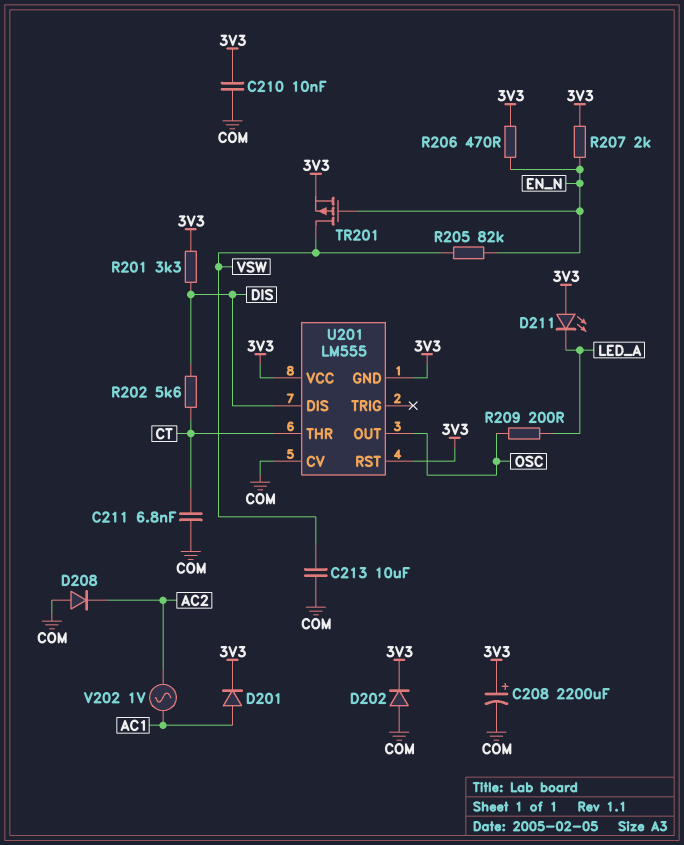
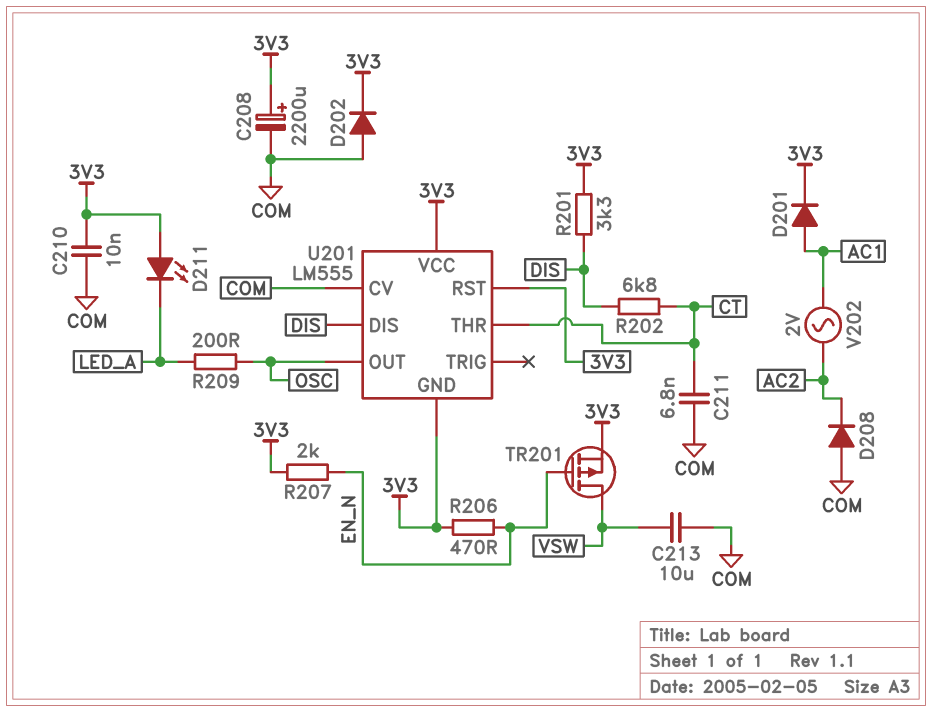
R202: 5.6k (CT, DIS) -> 6.8k (CT, DIS)
R205: 82k (EN_N, VSW) -> none
V202: AC 1V (AC1, AC2) -> AC 2V (AC1, AC2)

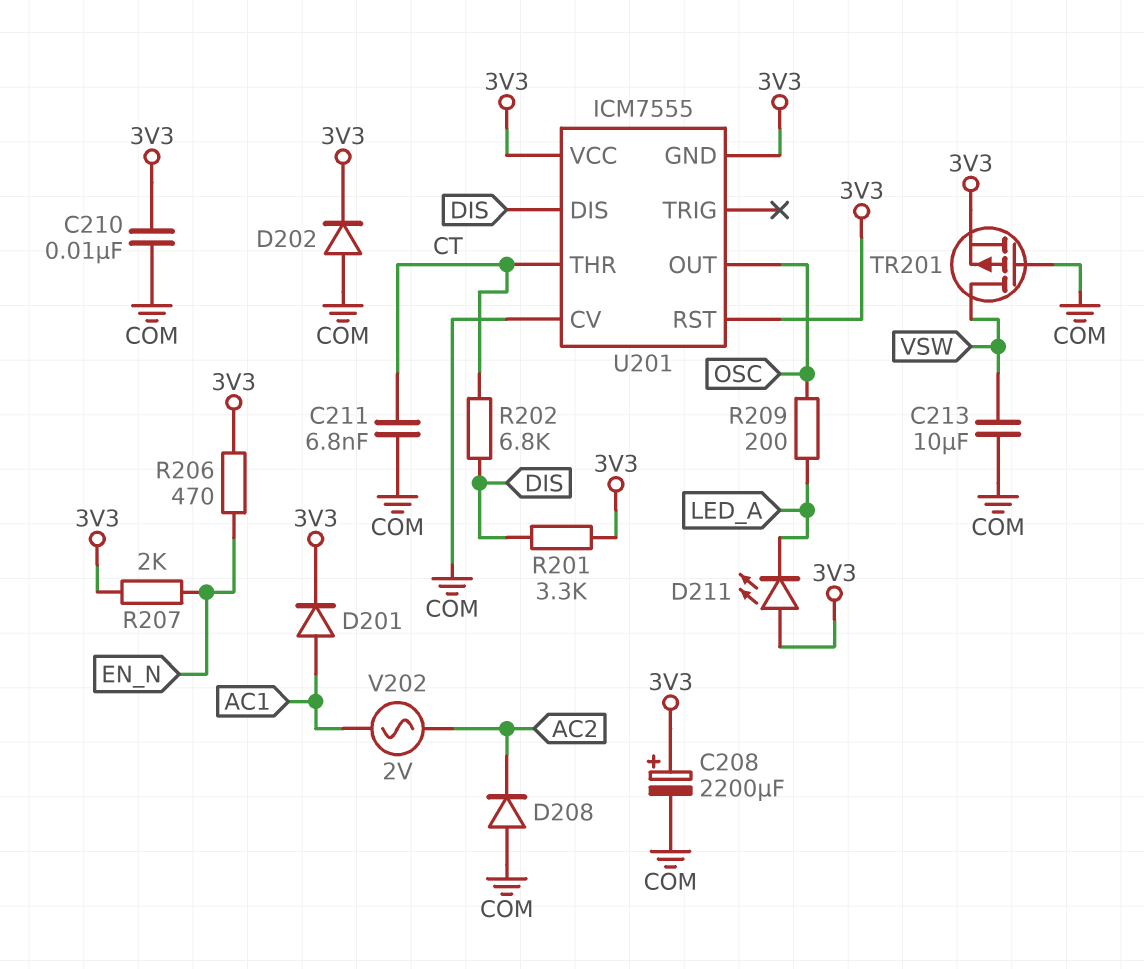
TR201: PMOS (G EN_N, D VSW, S 3V3) -> PMOS (G COM, D VSW, S 3V3)
U201: LM555 -> ICM7555

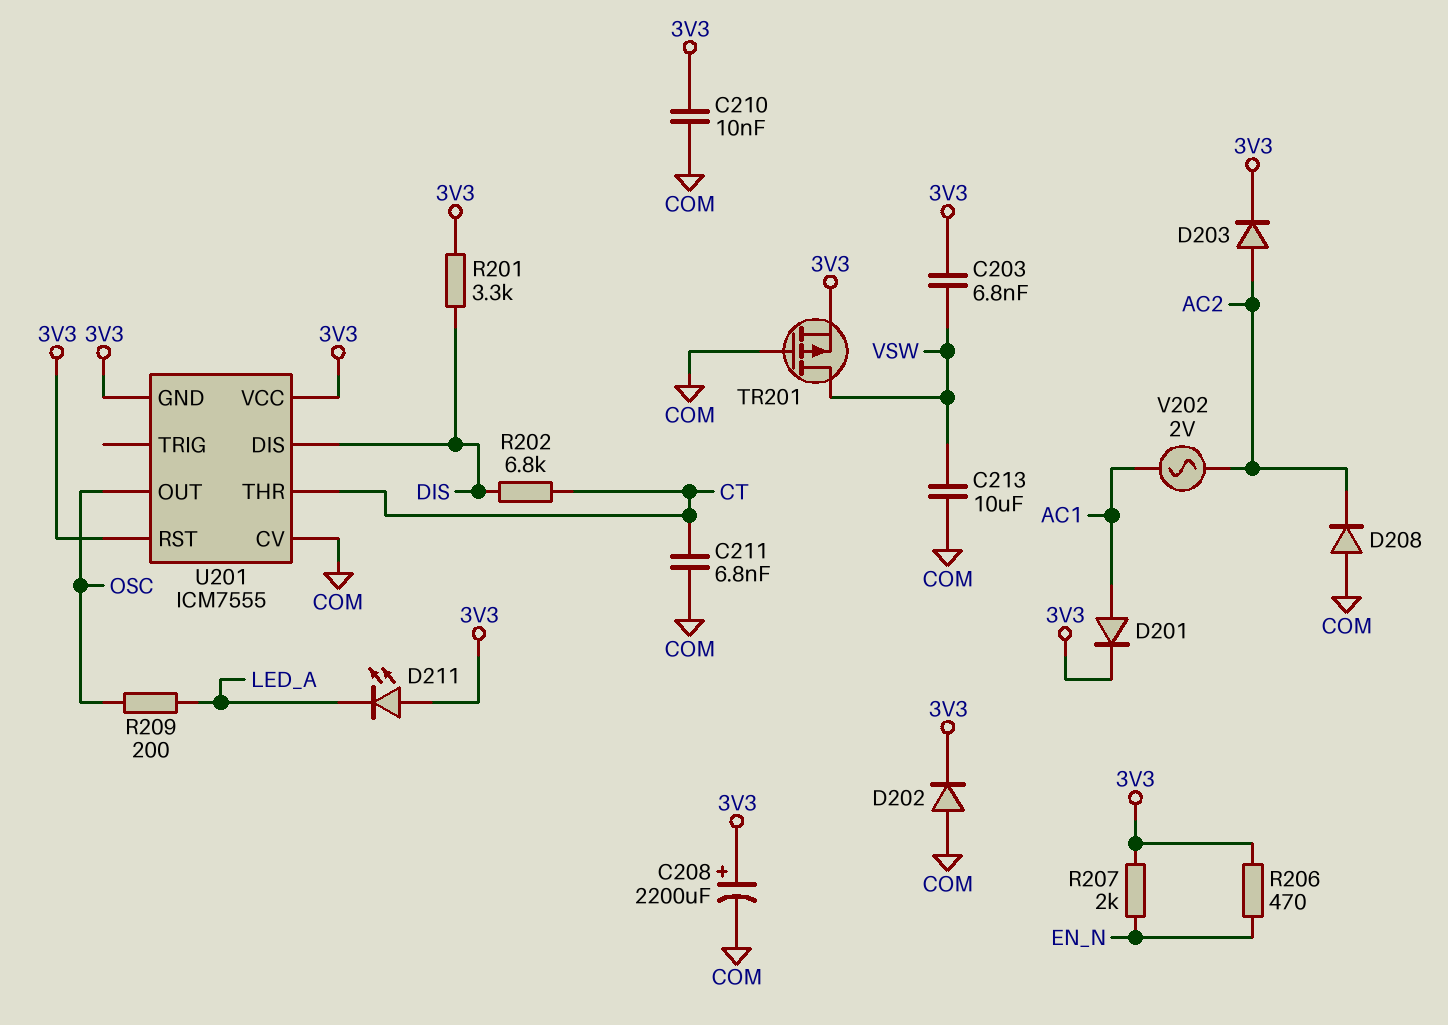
C203: none -> 6.8nF (3V3, VSW)
D203: none -> diode (A AC2, K 3V3)

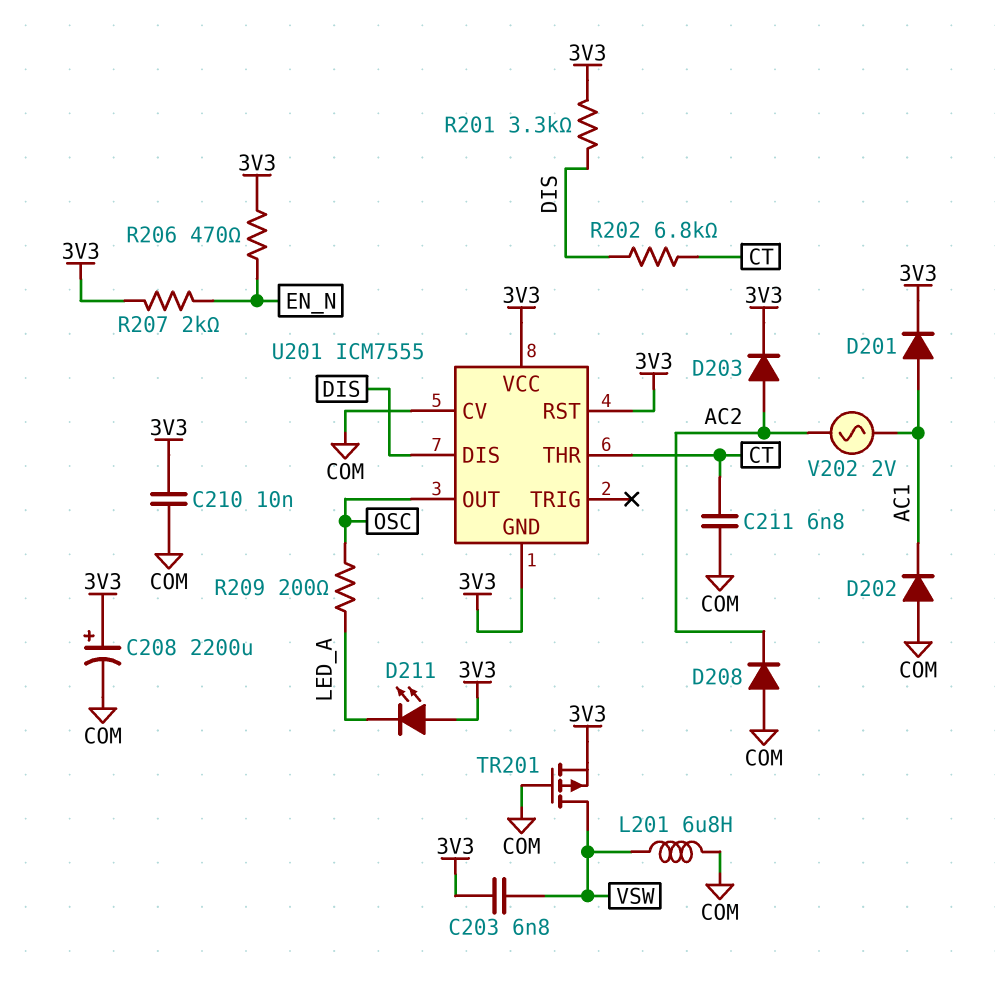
C213: 10uF (COM, VSW) -> none
D202: diode (A COM, K 3V3) -> diode (A COM, K AC1)
L201: none -> 6.8uH (COM, VSW)

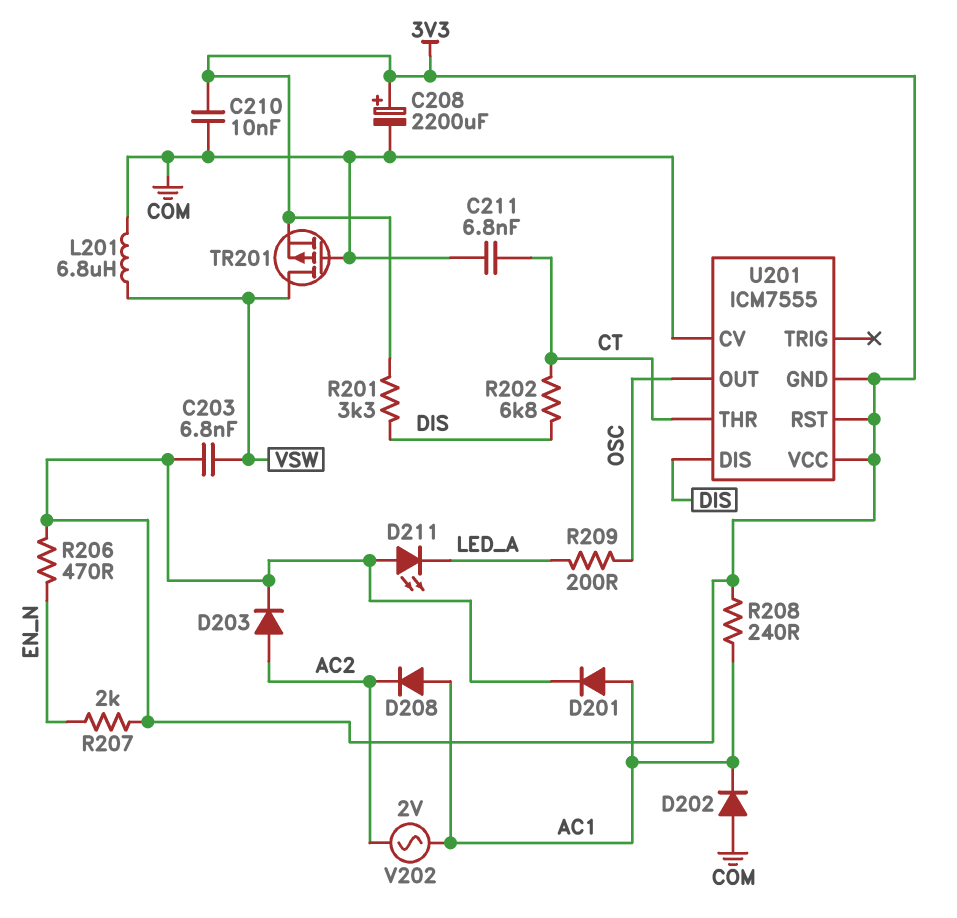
D208: diode (A COM, K AC2) -> diode (A AC1, K AC2)
R208: none -> 240 (3V3, AC1)

